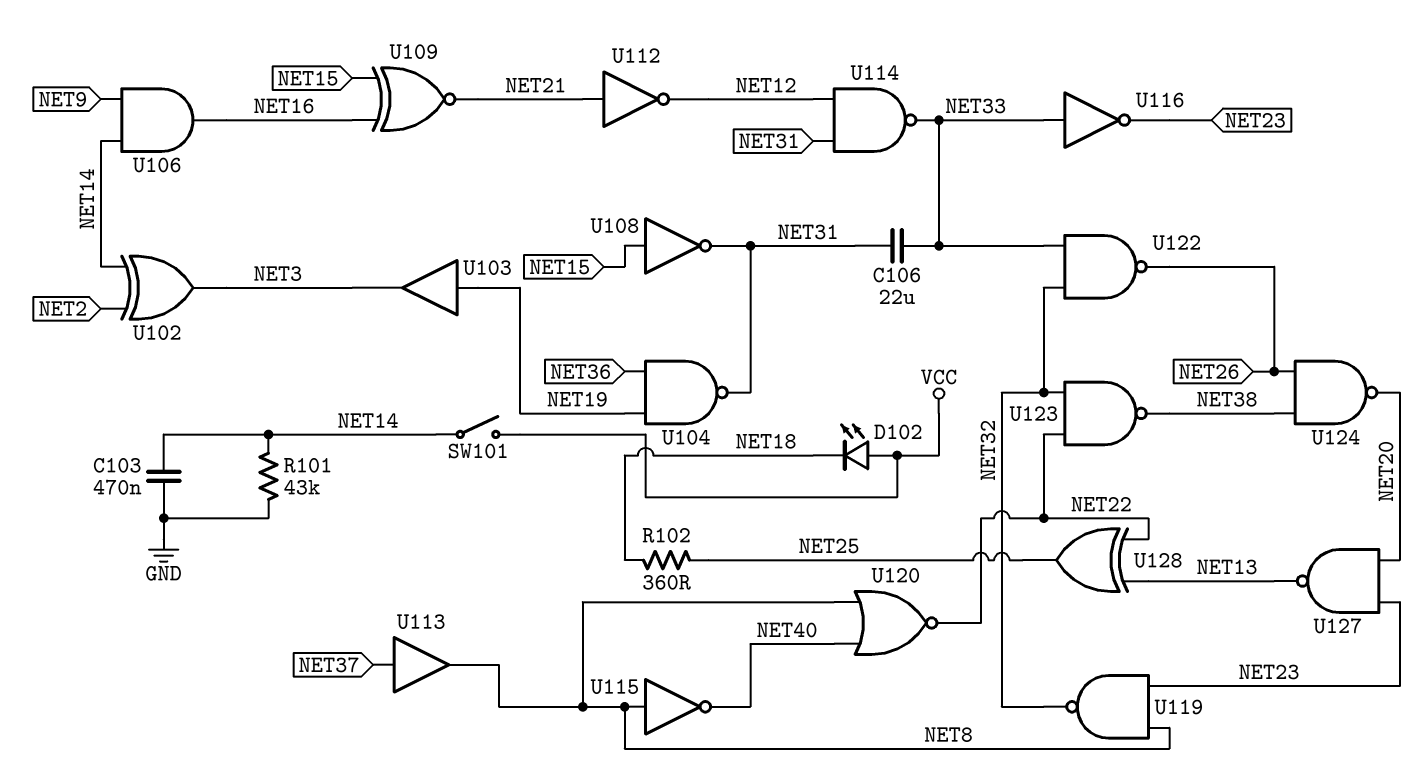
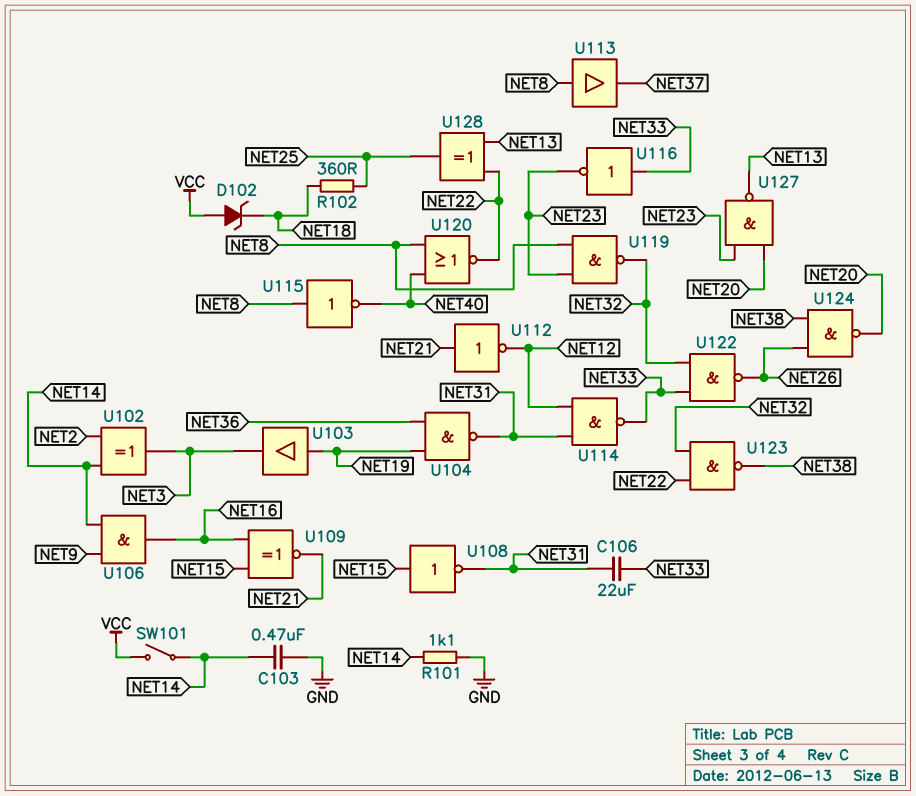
D102: LED (A VCC, K NET18) -> zener (A VCC, K NET18)
R101: 43k (GND, NET14) -> 1.1k (GND, NET14)
U113: buffer (in NET37, out NET8) -> buffer (in NET8, out NET37)

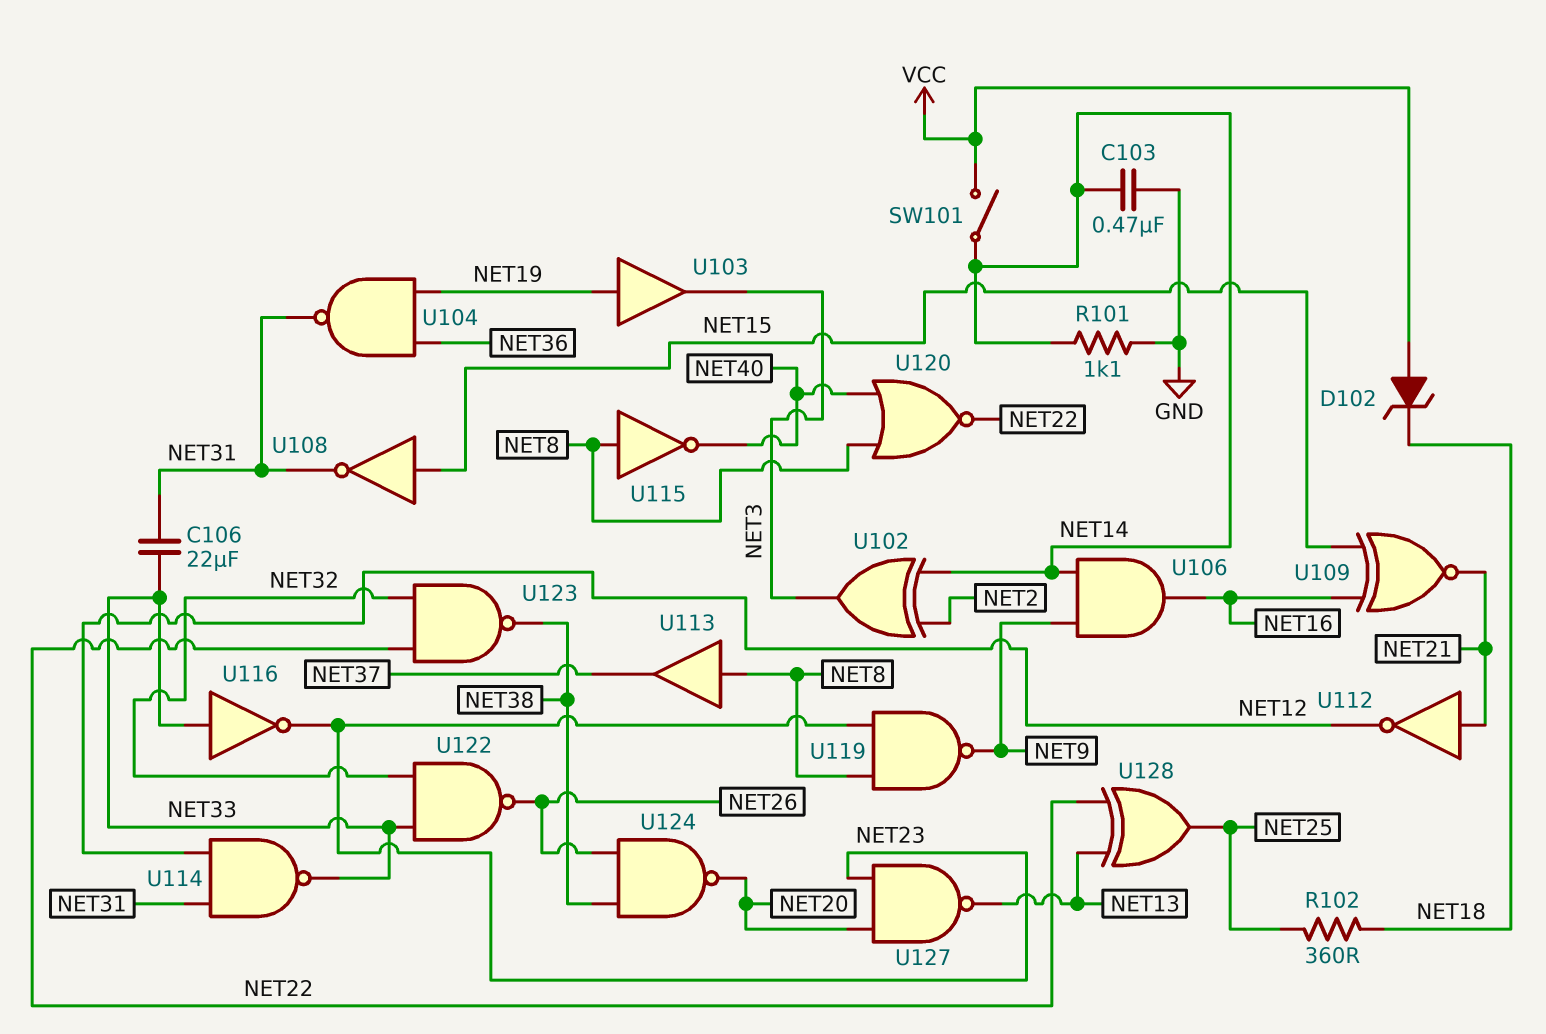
U119: NAND (in NET8, in NET23, out NET32) -> NAND (in NET8, in NET23, out NET9)

